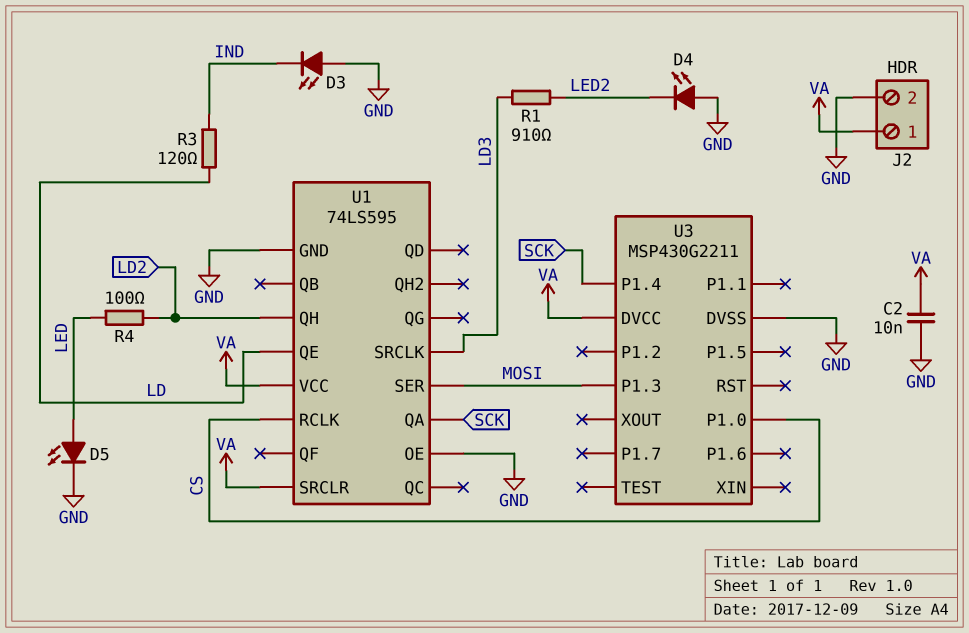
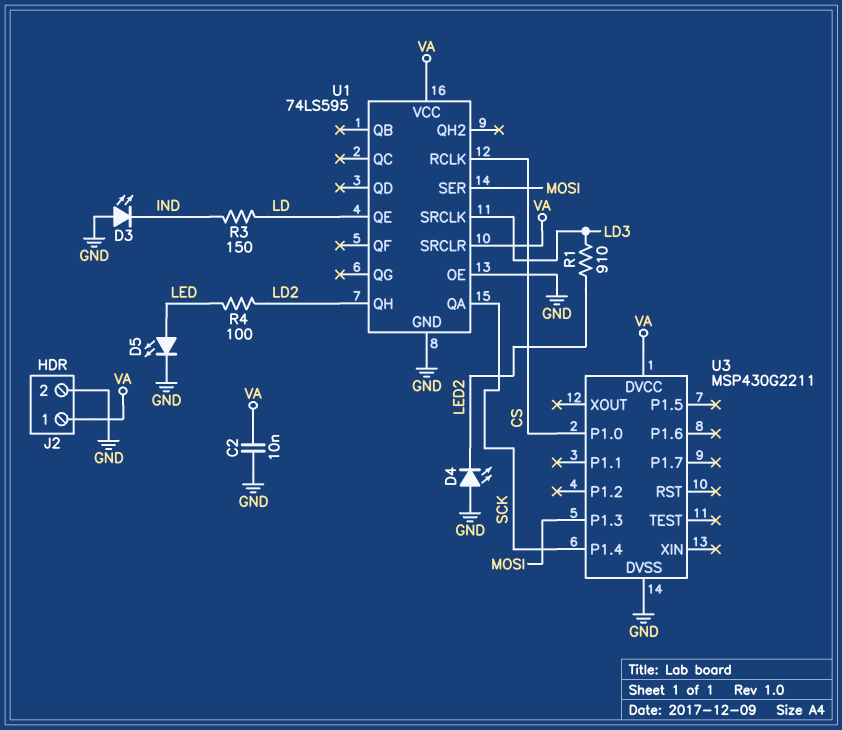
R3: 120 (IND, LD) -> 150 (IND, LD)

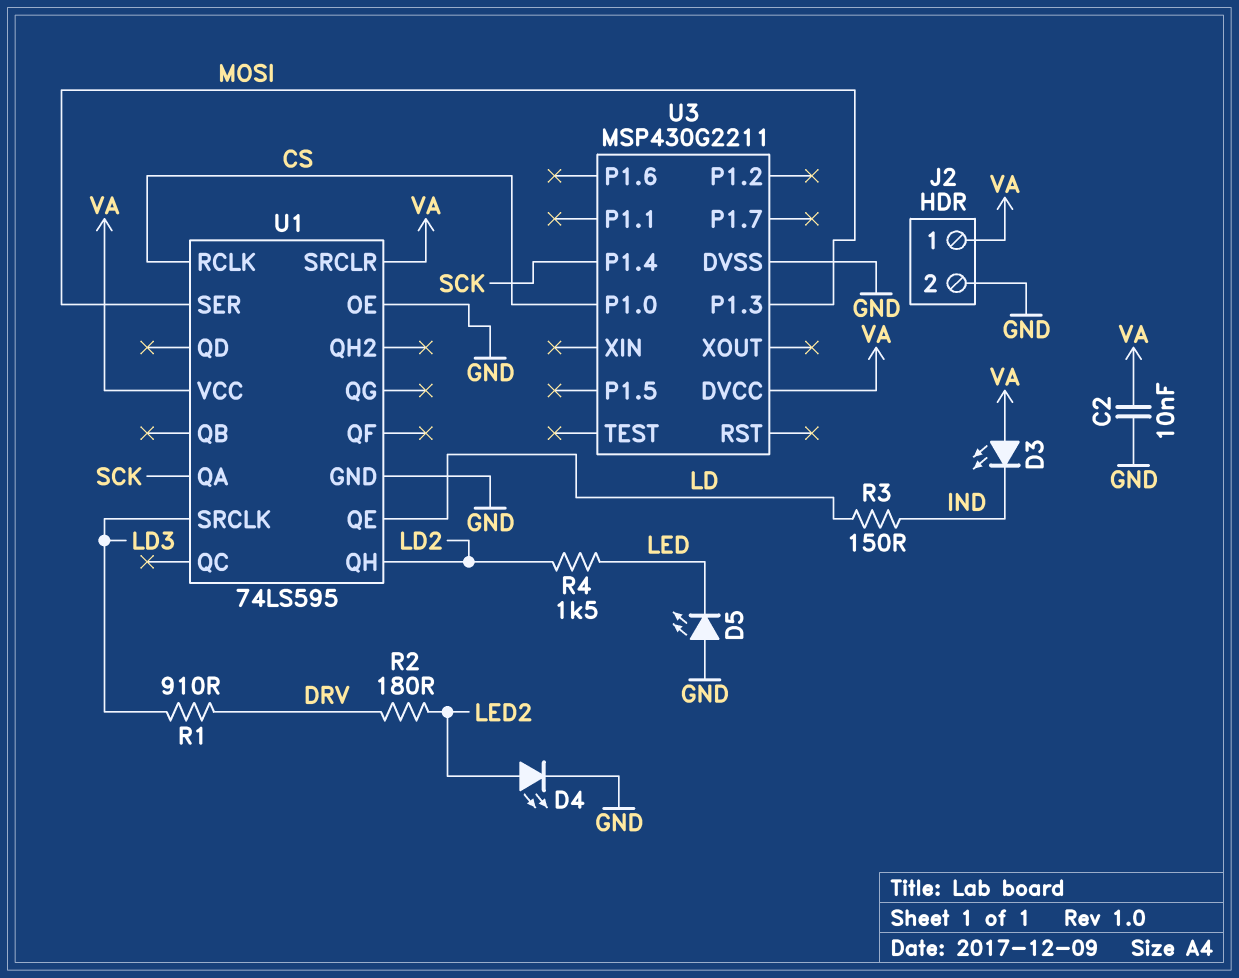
D3: LED (A GND, K IND) -> LED (A VA, K IND)
D4: LED (A GND, K LED2) -> LED (A LED2, K GND)
D5: LED (A LED, K GND) -> LED (A GND, K LED)
R1: 910 (LD3, LED2) -> 910 (DRV, LD3)
R2: none -> 180 (DRV, LED2)
R4: 100 (LD2, LED) -> 1.5k (LD2, LED)

